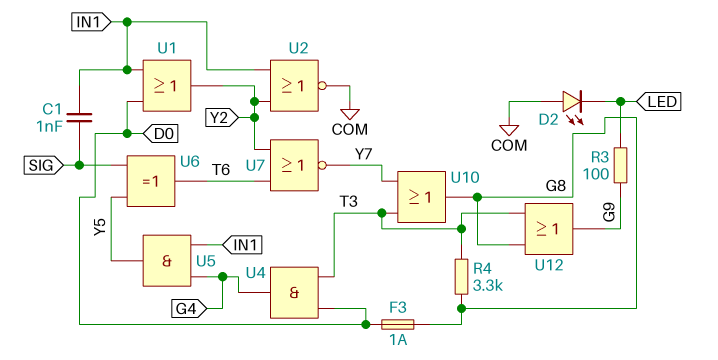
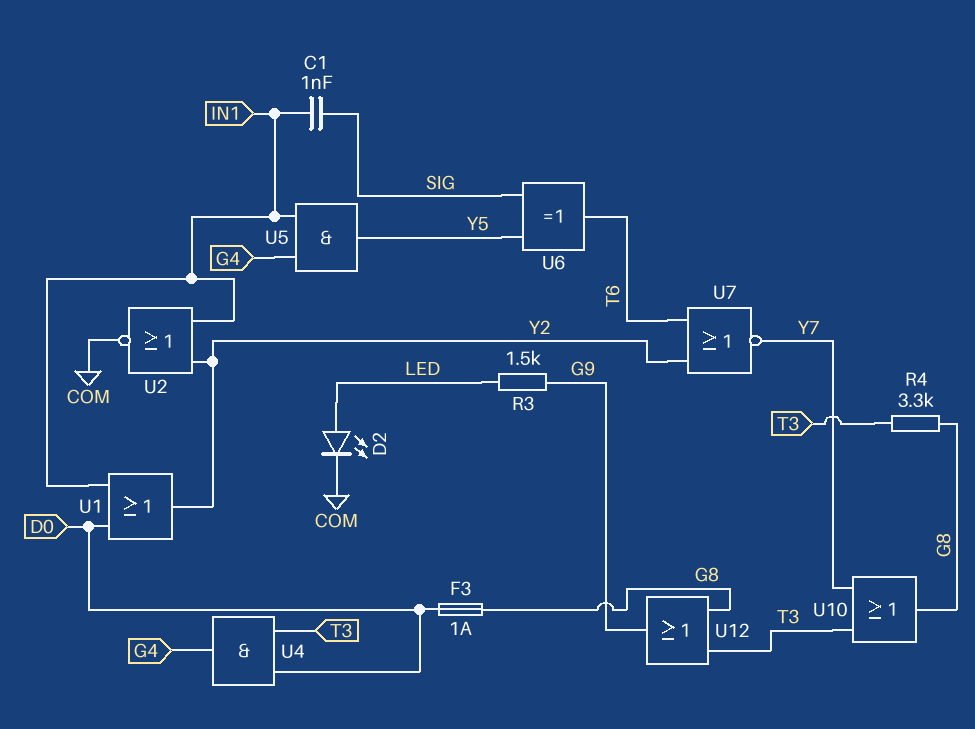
D2: LED (A COM, K LED) -> LED (A LED, K COM)
R3: 100 (G9, LED) -> 1.5k (G9, LED)

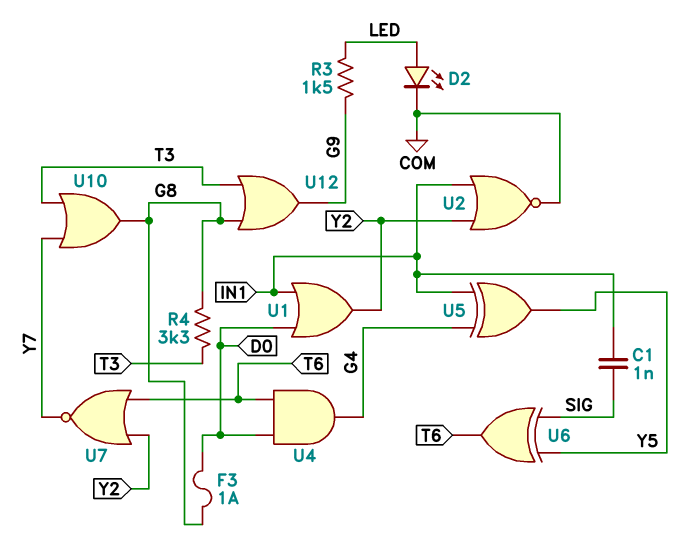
U4: AND (in D0, in T3, out G4) -> AND (in D0, in T6, out G4)
U5: AND (in G4, in IN1, out Y5) -> XOR (in G4, in IN1, out Y5)

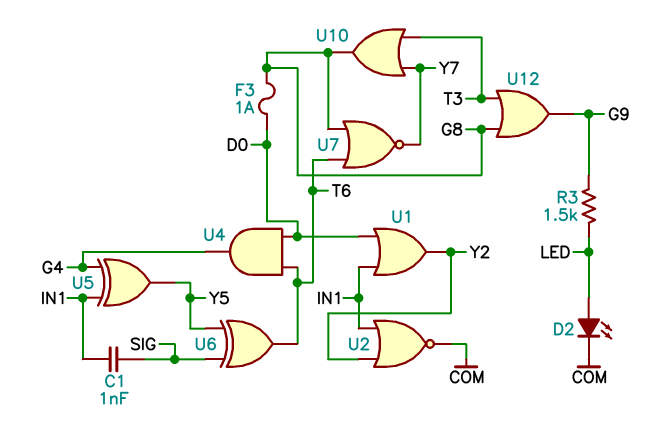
R4: 3.3k (G8, T3) -> none
U7: NOR (in T6, in Y2, out Y7) -> NOR (in G8, in T6, out Y7)

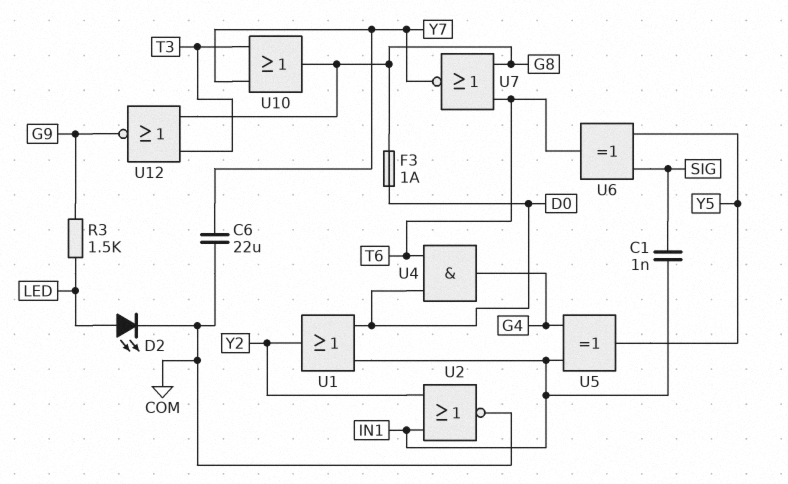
C6: none -> 22uF (COM, Y7)
U12: OR (in G8, in T3, out G9) -> NOR (in G8, in T3, out G9)

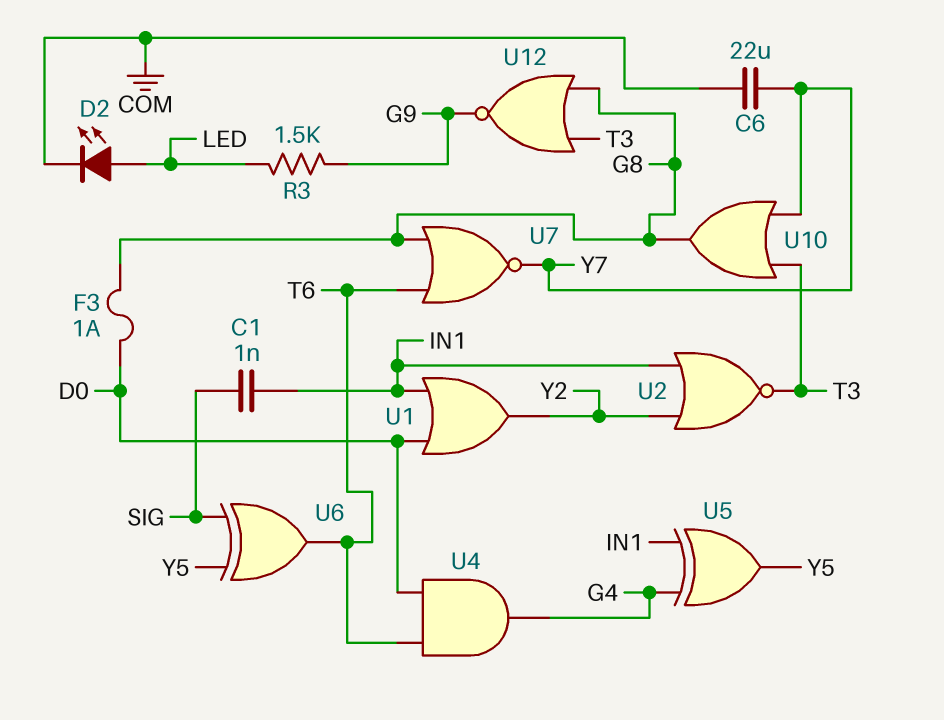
U2: NOR (in IN1, in Y2, out COM) -> NOR (in IN1, in Y2, out T3)

